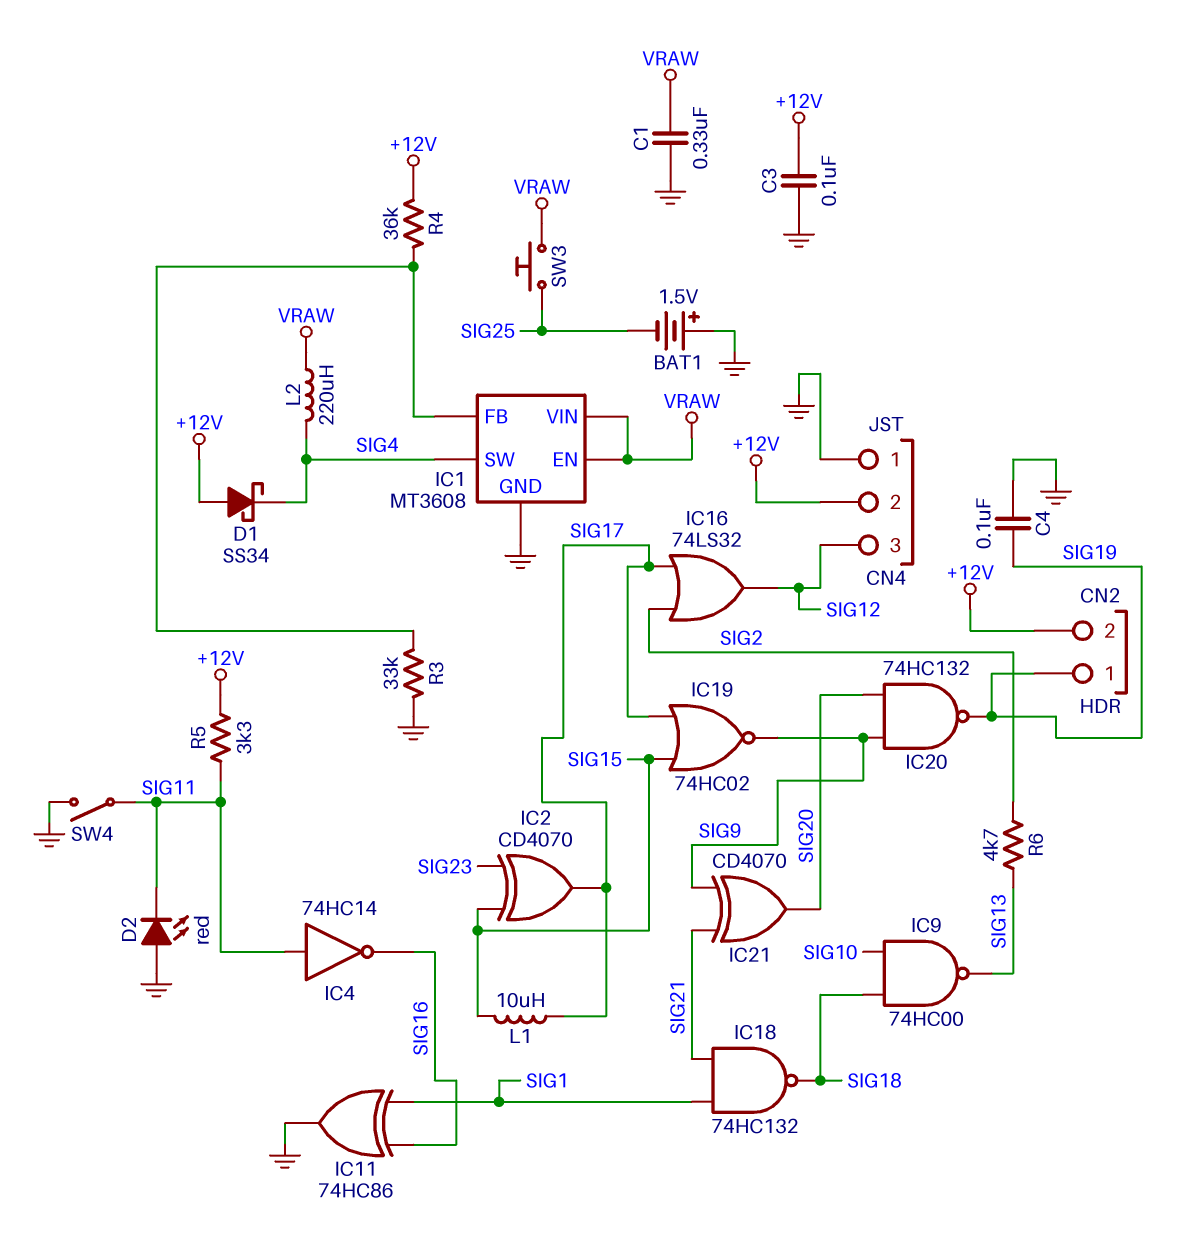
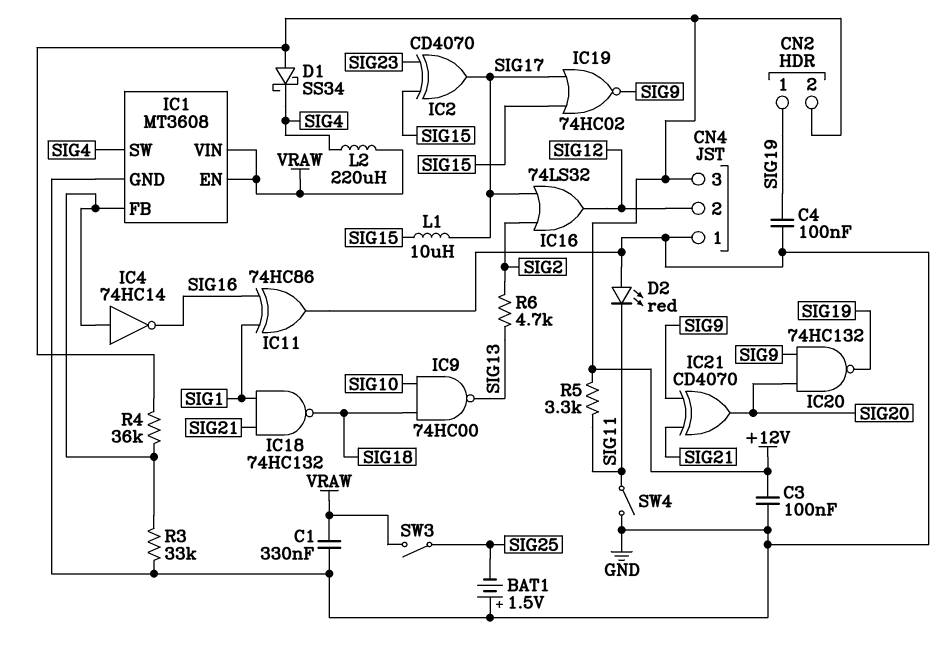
CN4 pin 2: +12V -> SIG12
CN4 pin 3: SIG12 -> +12V
IC4: NOT 74HC14 (in SIG11, out SIG16) -> NOT 74HC14 (in IC1/FB, out SIG16)
SW3: button (SIG25, VRAW) -> switch (SIG25, VRAW)

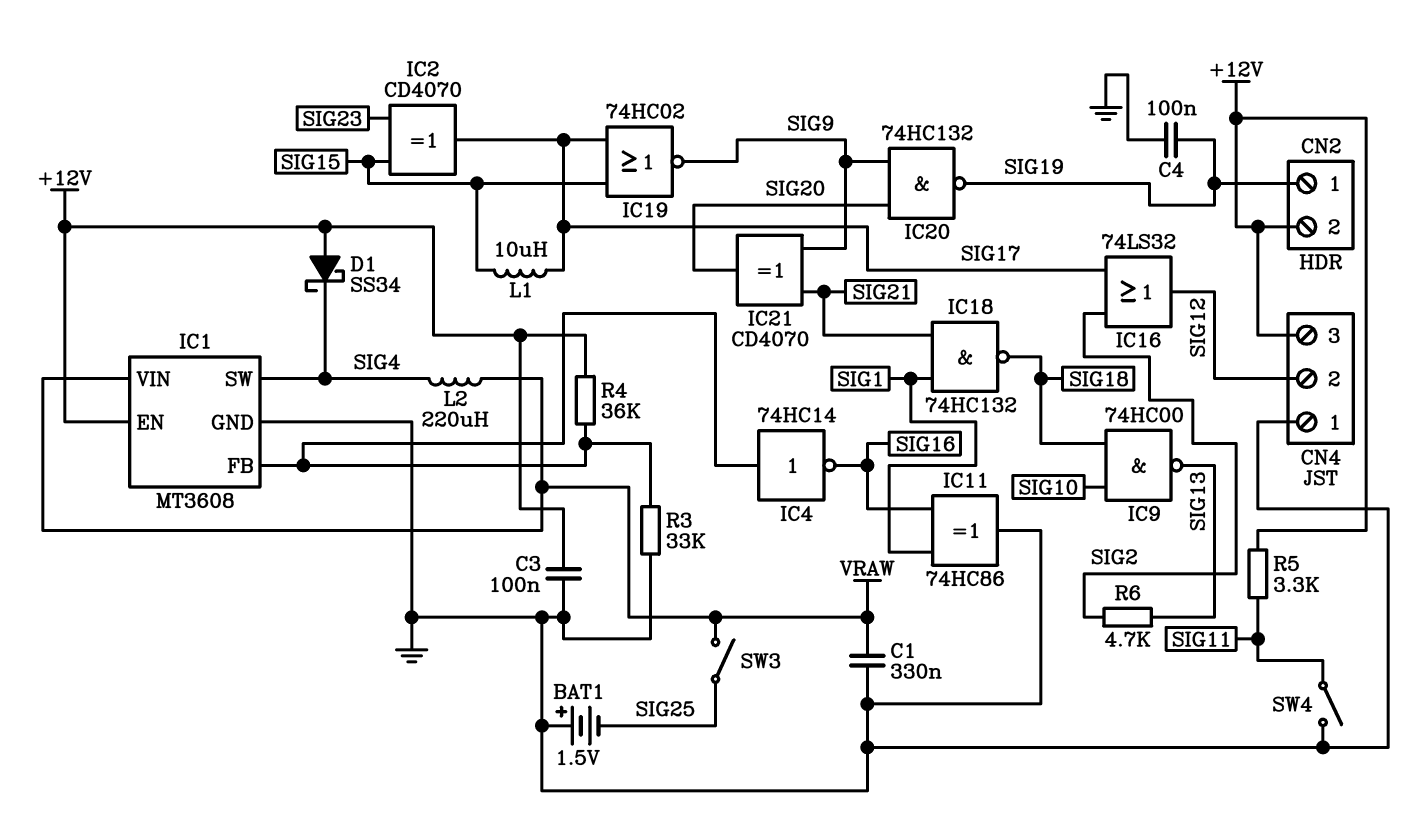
D2: LED red (A GND, K SIG11) -> none
IC1 pin EN: VRAW -> +12V

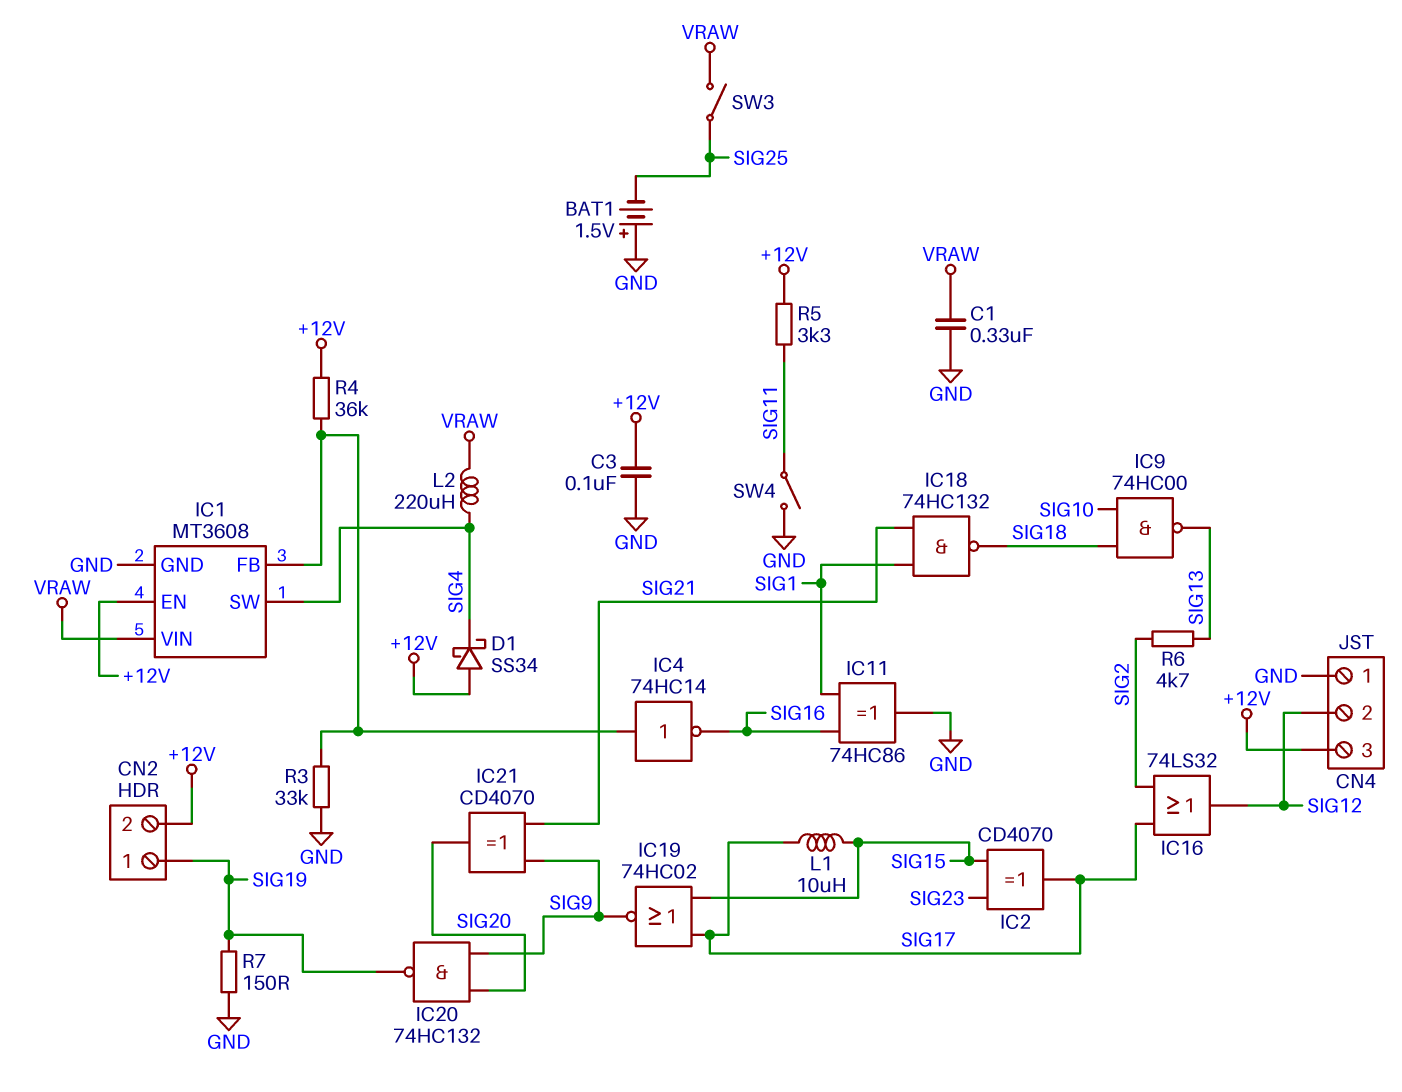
C4: 100nF (GND, SIG19) -> none
R7: none -> 150 (GND, SIG19)

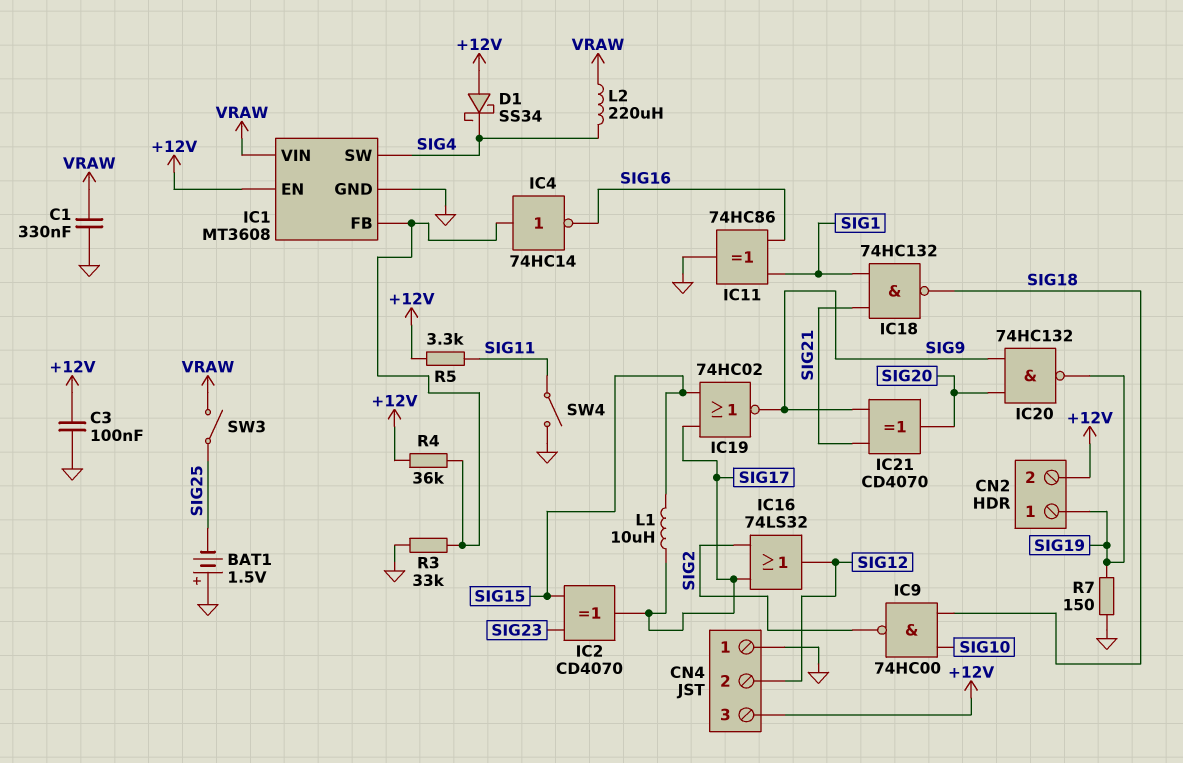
IC9: NAND 74HC00 (in SIG10, in SIG18, out SIG13) -> NAND 74HC00 (in SIG10, in SIG18, out SIG2)
R6: 4.7k (SIG2, SIG13) -> none

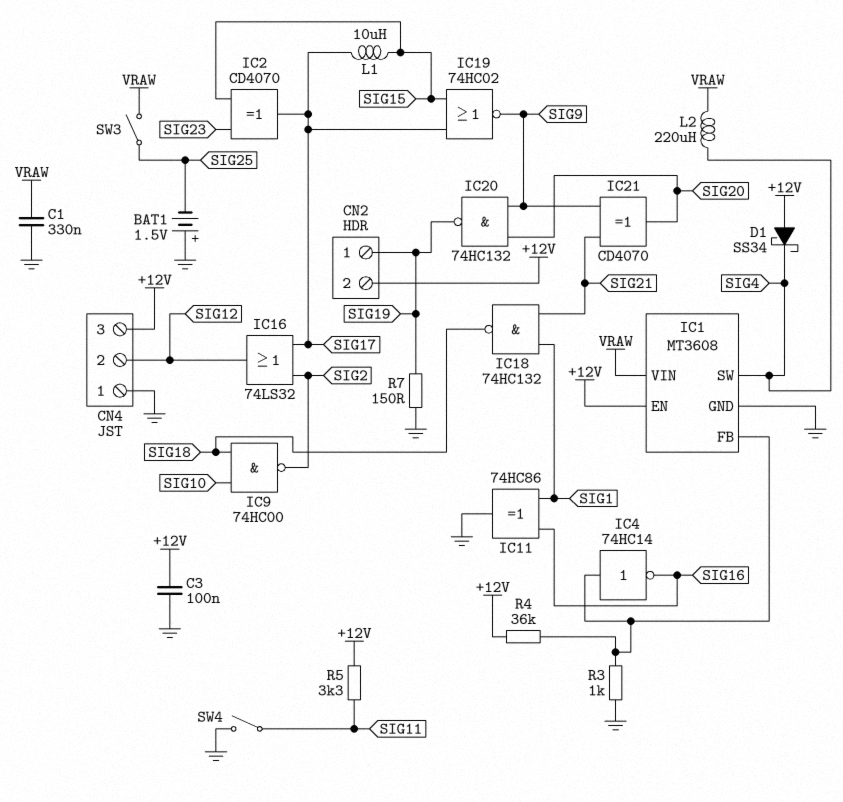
R3: 33k (GND, IC1/FB) -> 1k (GND, IC1/FB)

